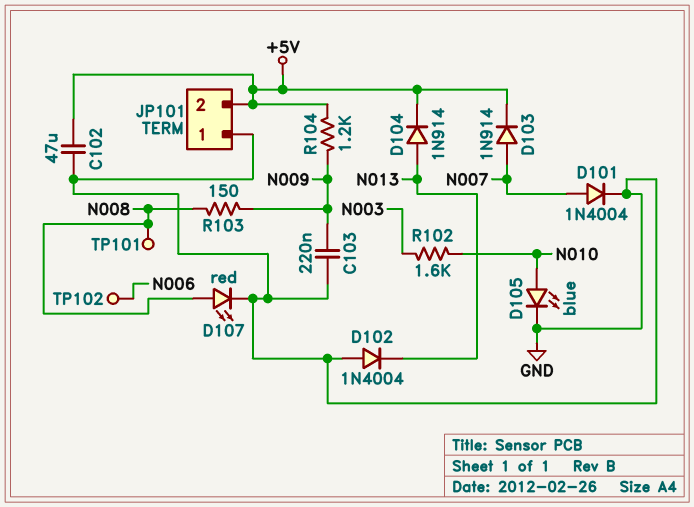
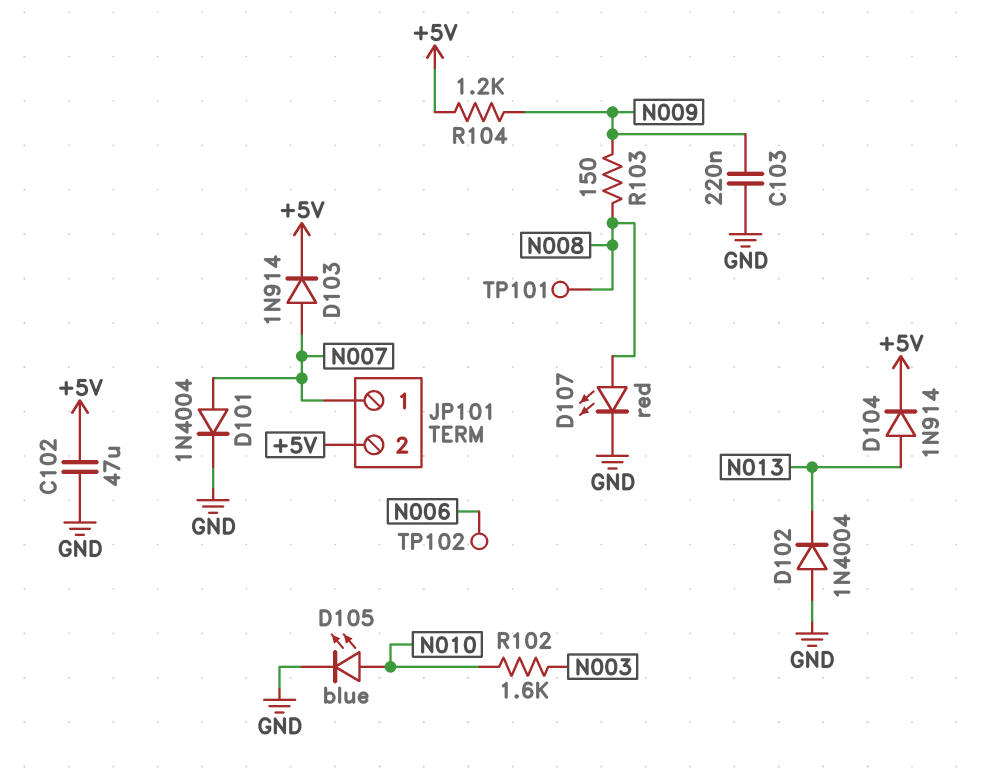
JP101 pin 1: GND -> N007

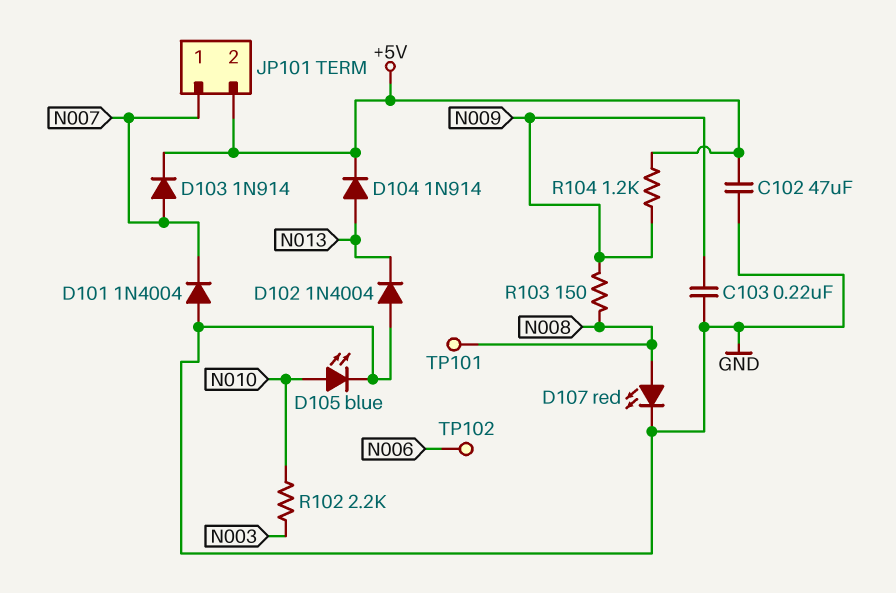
D101: diode 1N4004 (A N007, K GND) -> diode 1N4004 (A GND, K N007)
R102: 1.6k (N003, N010) -> 2.2k (N003, N010)

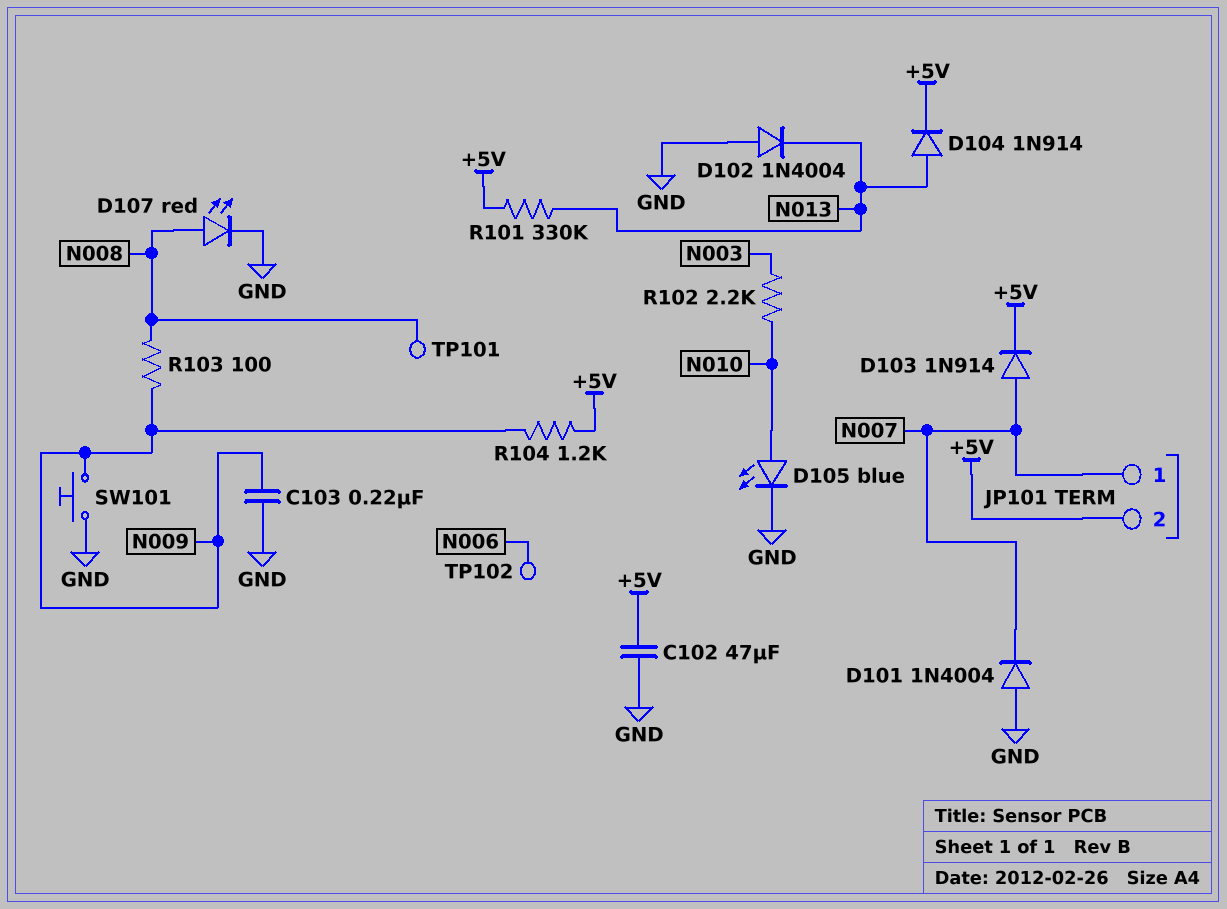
R101: none -> 330k (+5V, N013)
R103: 150 (N008, N009) -> 100 (N008, N009)
SW101: none -> button (GND, N009)

